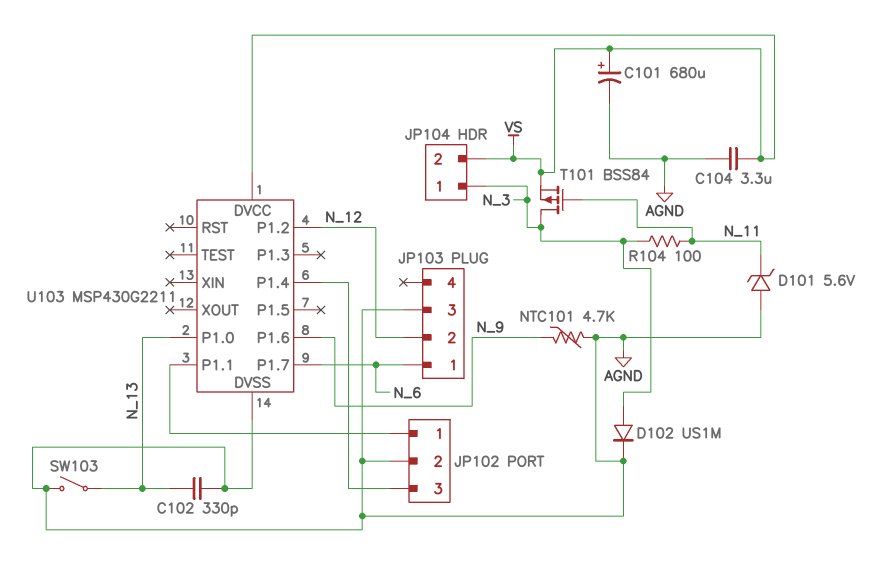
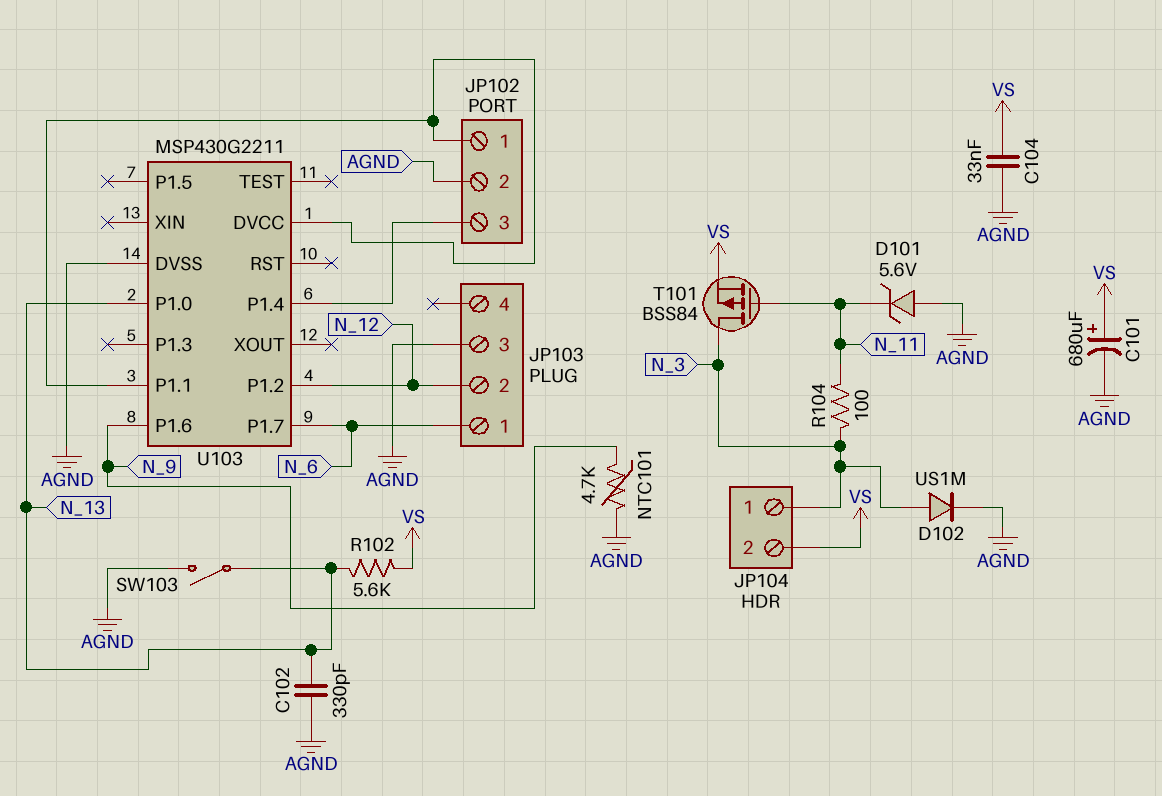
C104: 3.3uF (AGND, VS) -> 33nF (AGND, VS)
R102: none -> 5.6k (N_13, VS)
U103 pin DVCC: VS -> JP102/1

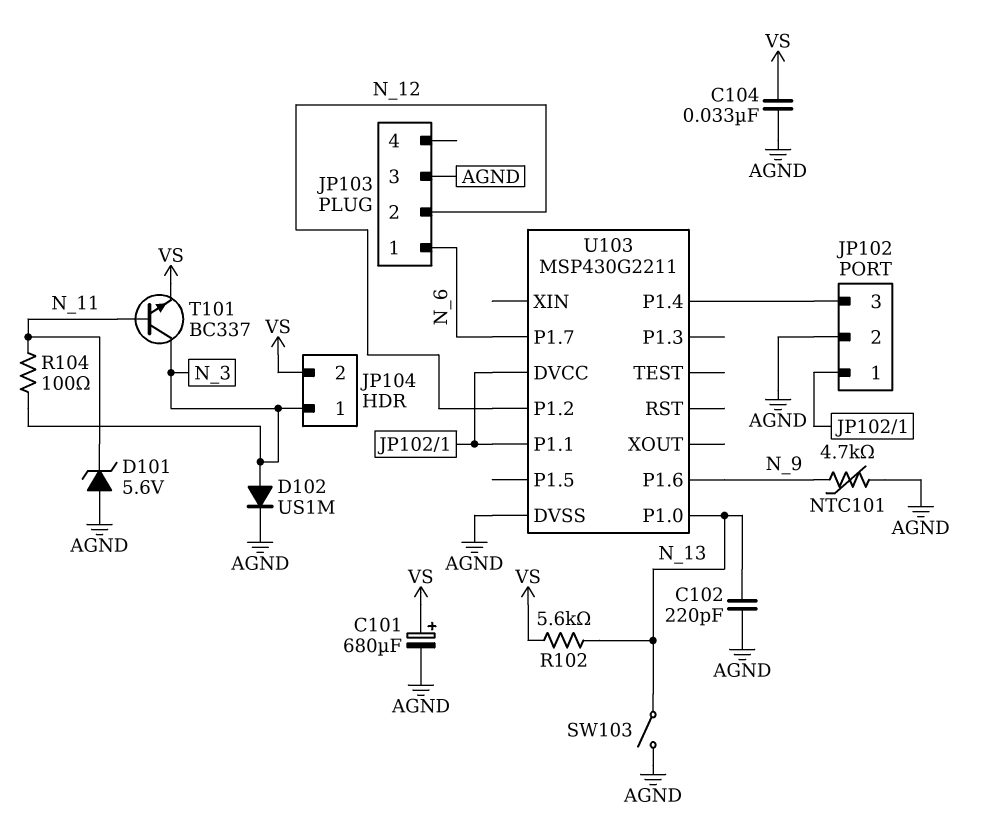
C102: 330pF (AGND, N_13) -> 220pF (AGND, N_13)
T101: PMOS BSS84 (G N_11, D N_3, S VS) -> NPN BC337 (B N_11, C N_3, E VS)

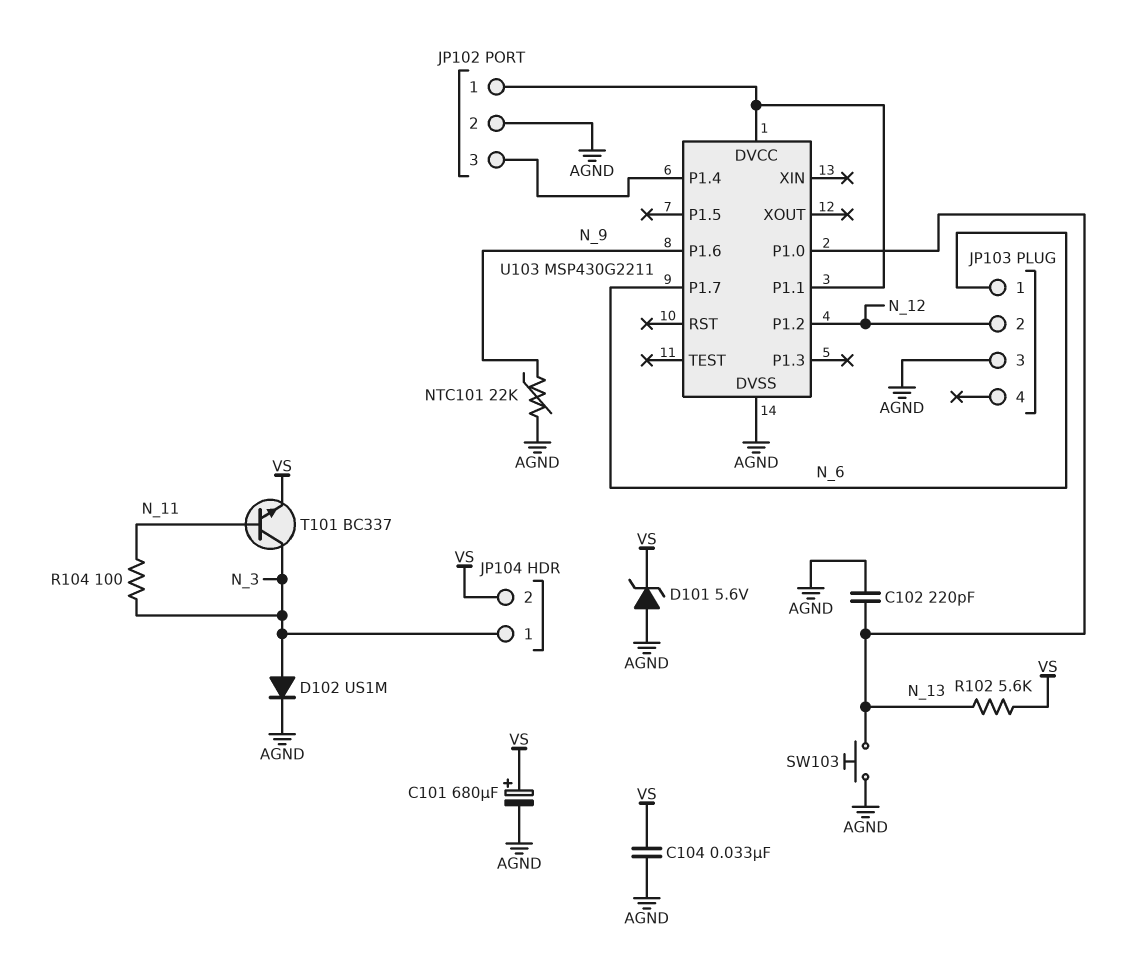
D101: zener 5.6V (A AGND, K N_11) -> zener 5.6V (A AGND, K VS)
NTC101: 4.7k (AGND, N_9) -> 22k (AGND, N_9)
SW103: switch (AGND, N_13) -> button (AGND, N_13)

